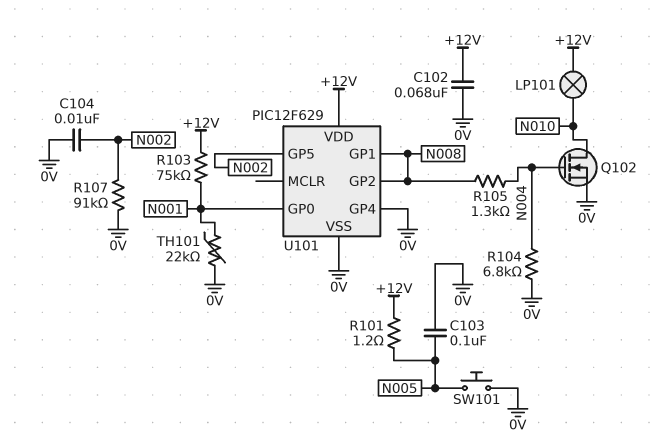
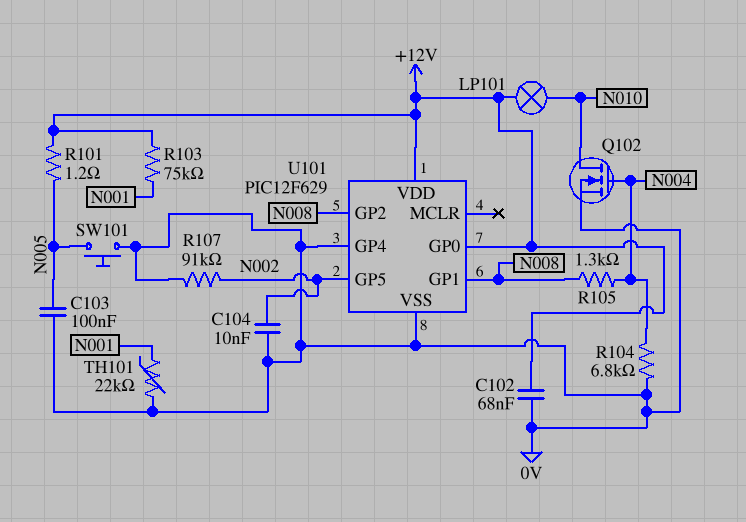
U101 pin GP0: N001 -> +12V

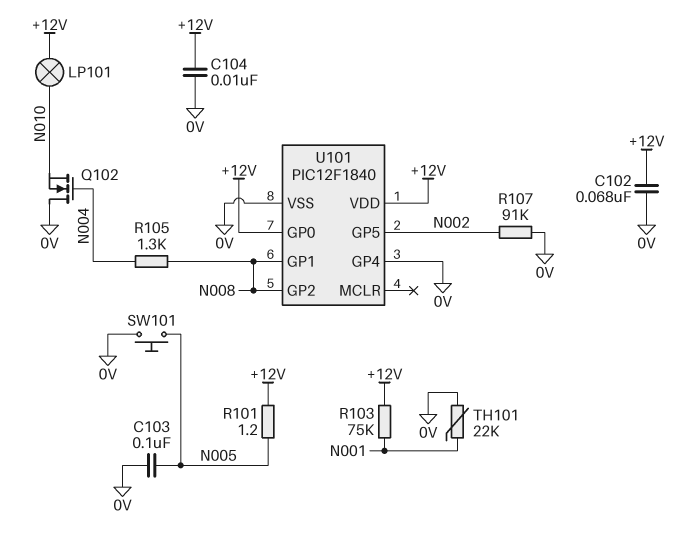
C104: 10nF (0V, N002) -> 10nF (+12V, 0V)
Q102: NMOS (G N004, D N010, S 0V) -> NMOS (G N004, D 0V, S N010)
R104: 6.8k (0V, N004) -> none
U101: PIC12F629 -> PIC12F1840

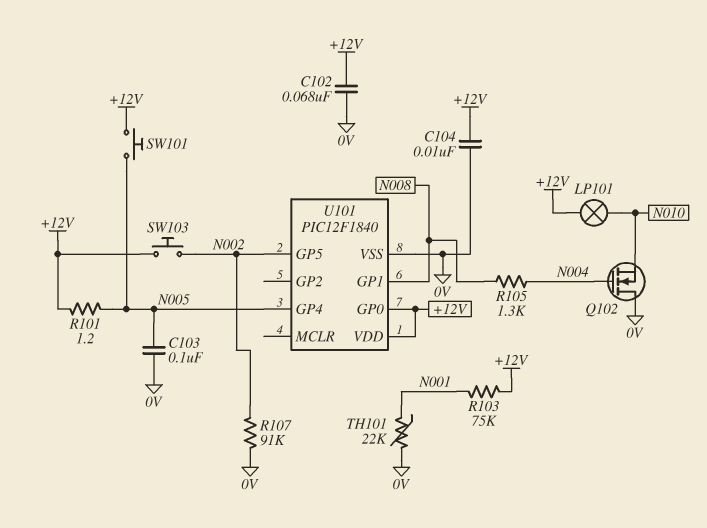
SW101: button (0V, N005) -> button (+12V, N005)
SW103: none -> button (+12V, N002)
U101 pin GP2: N008 -> none
U101 pin GP4: 0V -> N005

